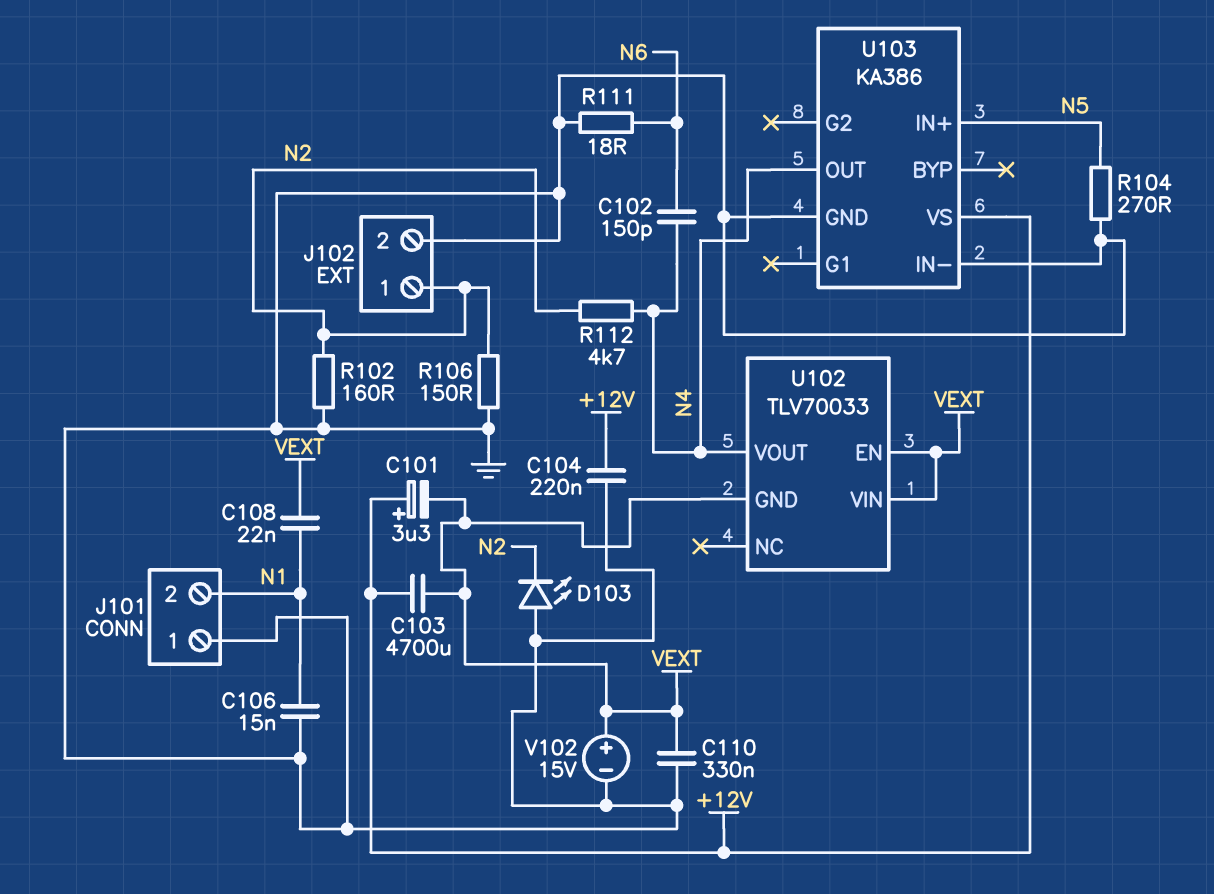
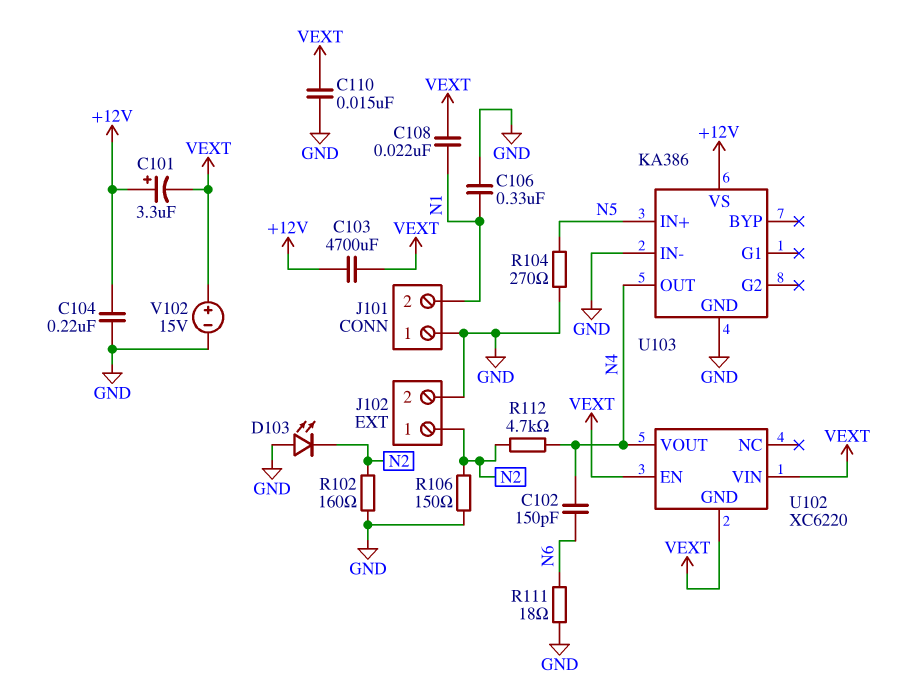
C106: 15nF (GND, N1) -> 330nF (GND, N1)
C110: 330nF (GND, VEXT) -> 15nF (GND, VEXT)
U102: TLV70033 -> XC6220

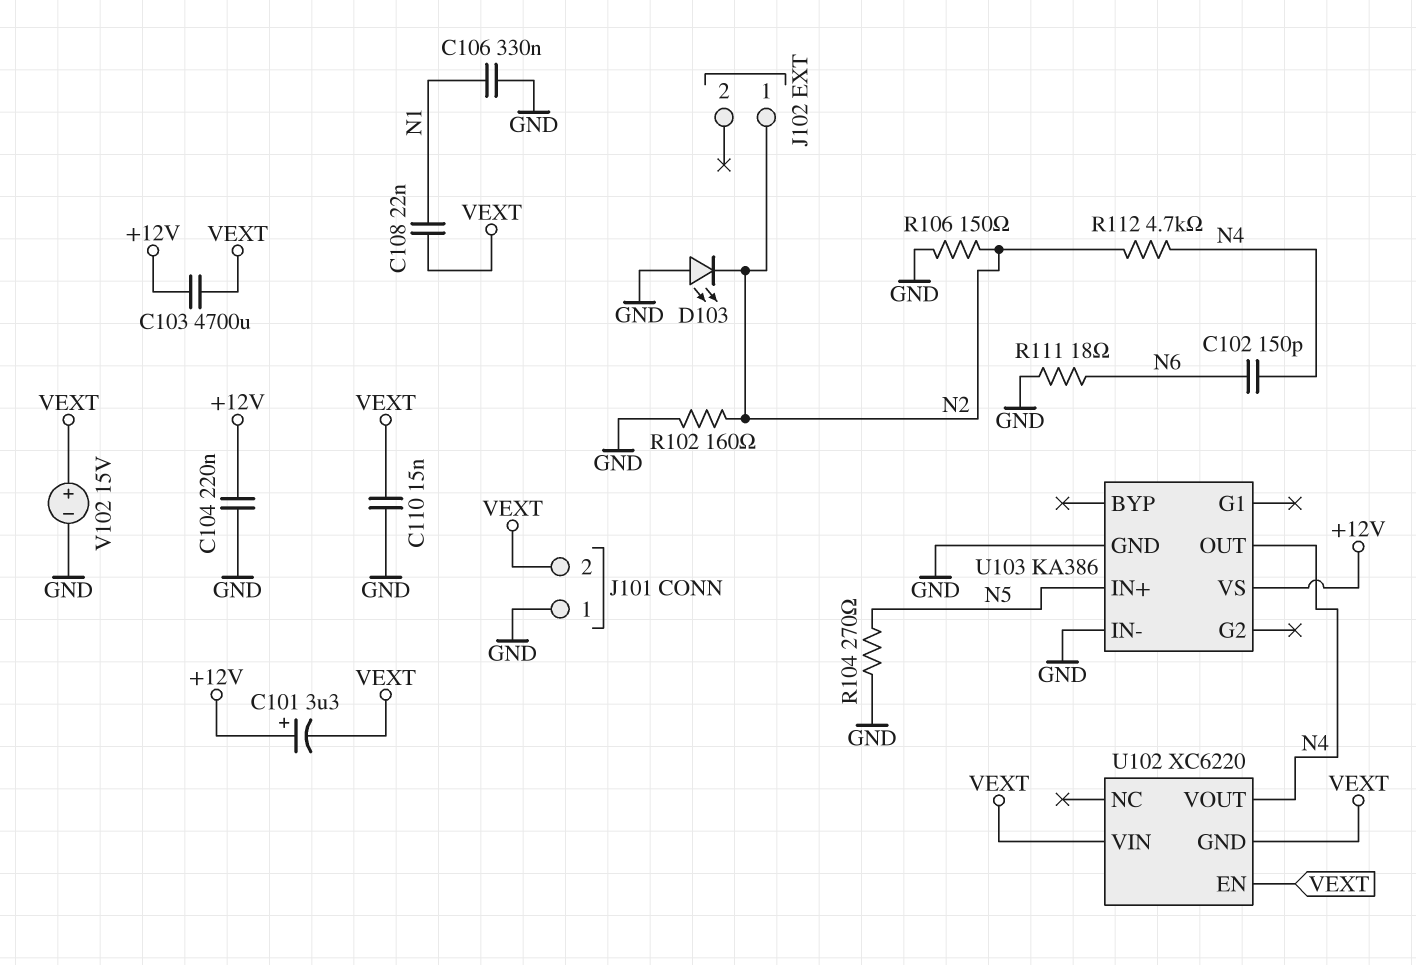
J101 pin 2: N1 -> VEXT
J102 pin 2: GND -> none

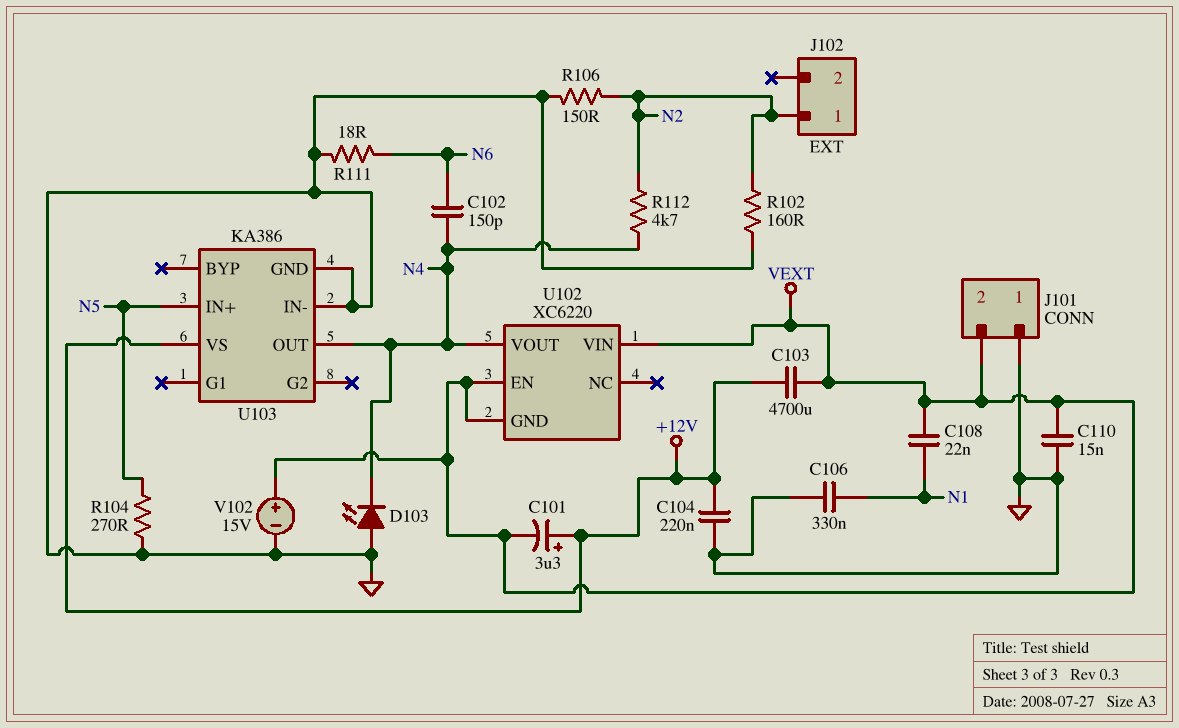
D103: LED (A GND, K N2) -> LED (A GND, K N4)

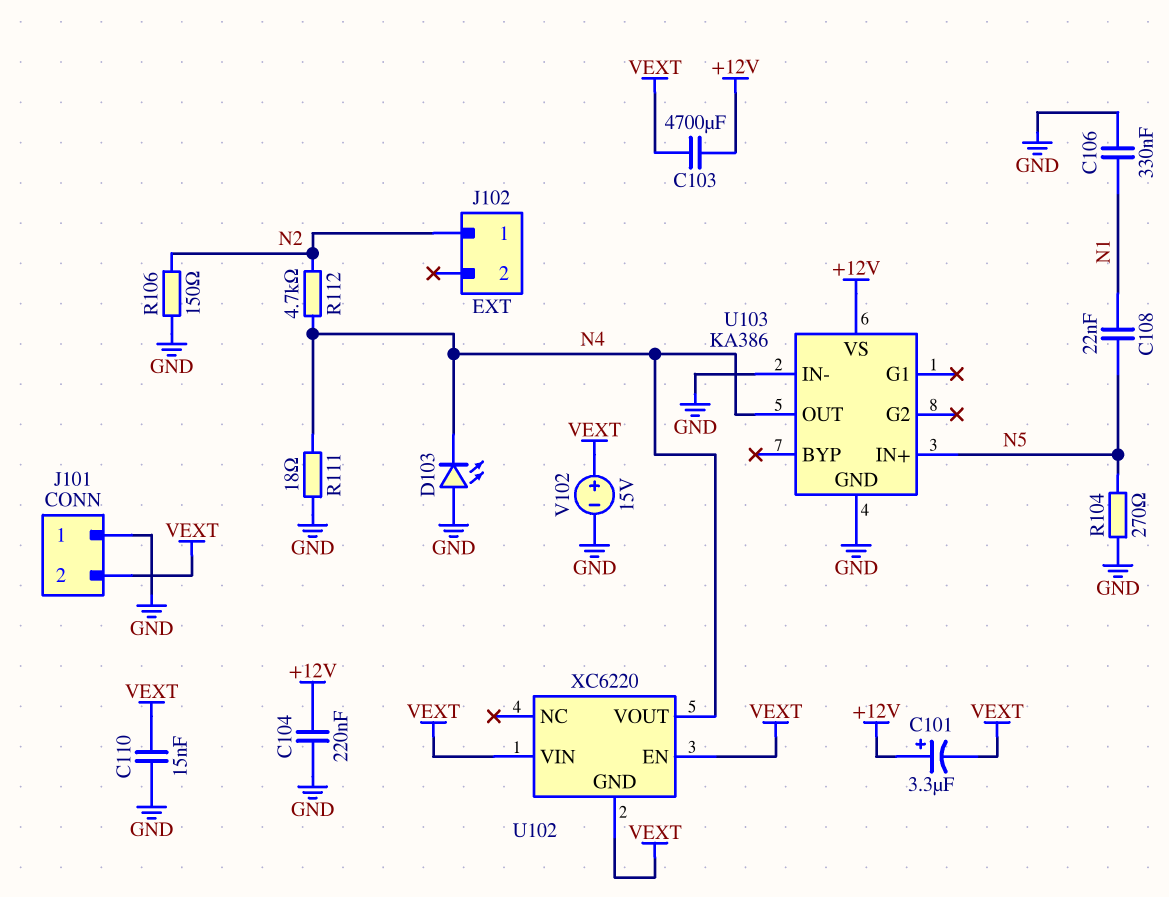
C102: 150pF (N4, N6) -> none
C108: 22nF (N1, VEXT) -> 22nF (N1, N5)
R102: 160 (GND, N2) -> none
R111: 18 (GND, N6) -> 18 (GND, N4)

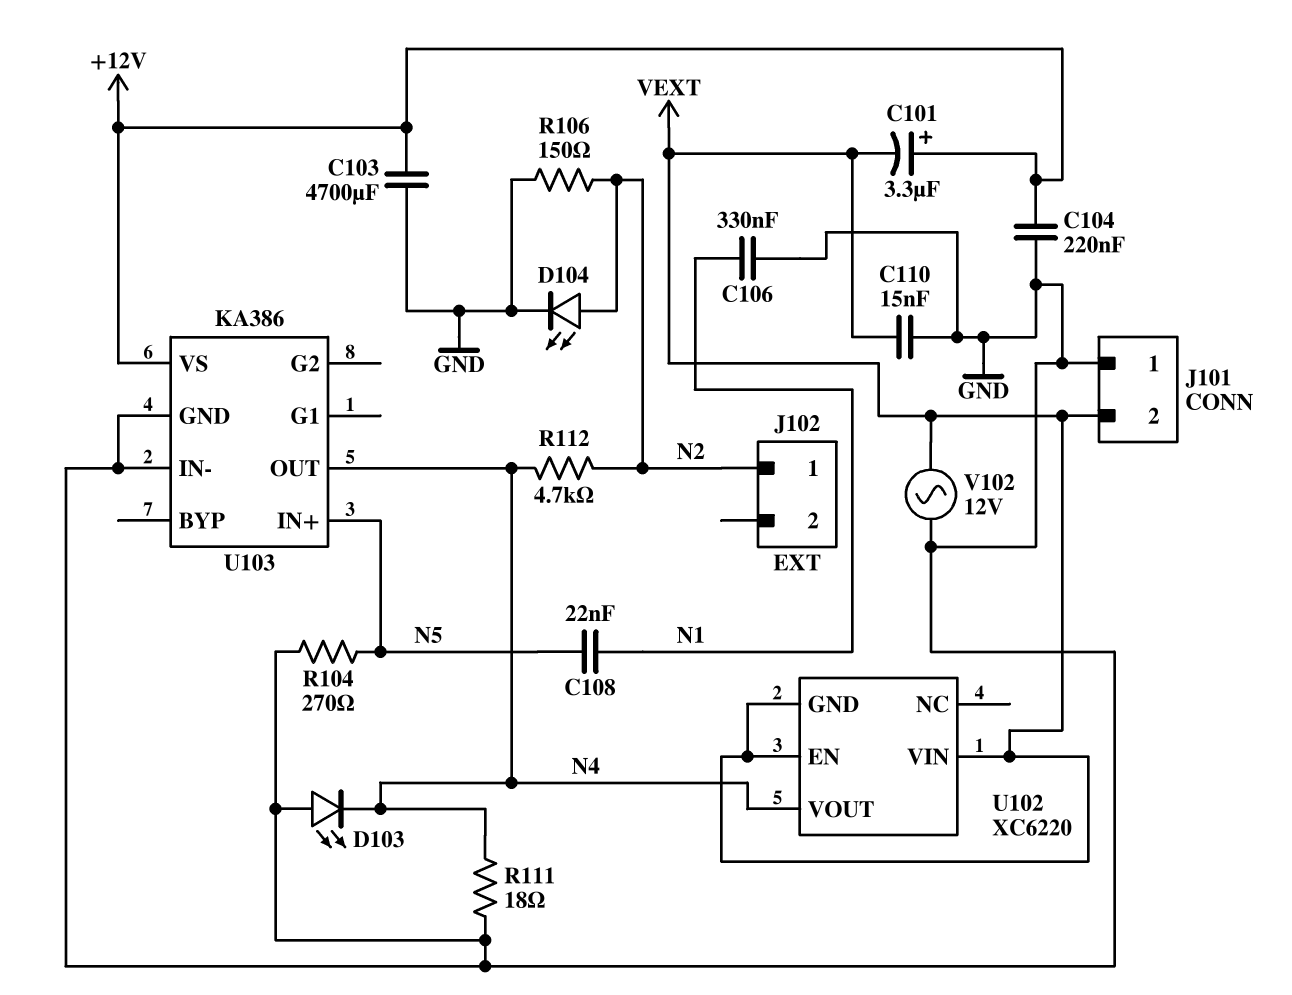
C103: 4700uF (+12V, VEXT) -> 4700uF (+12V, GND)
D104: none -> LED (A N2, K GND)
V102: 15V (plus VEXT, minus GND) -> AC 12V (GND, VEXT)

